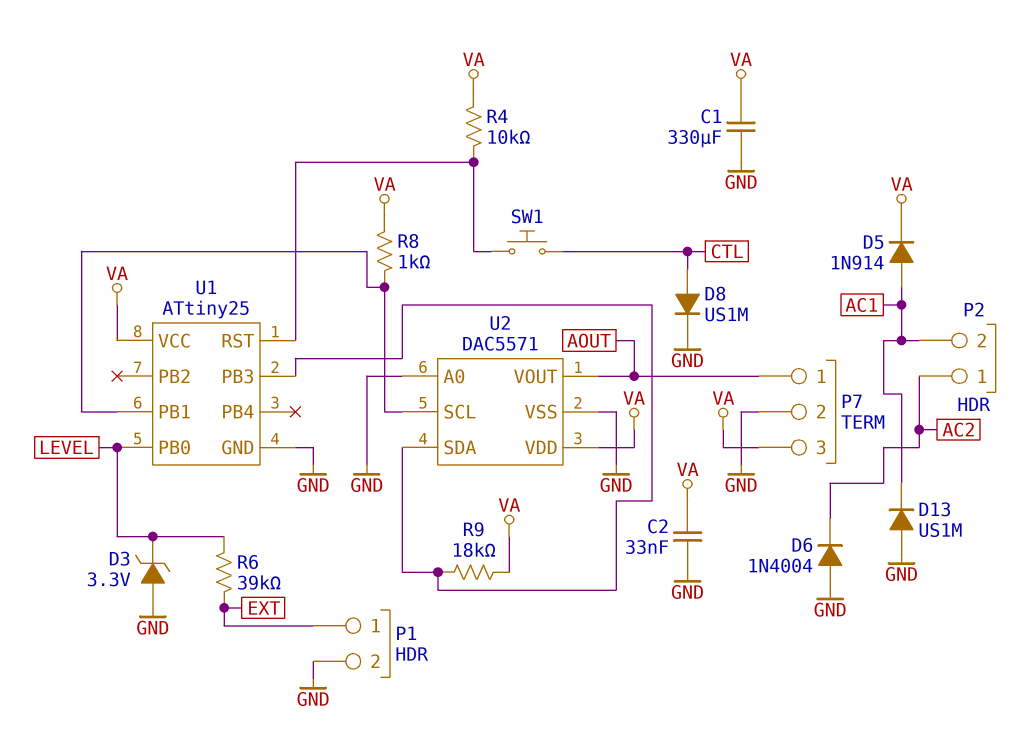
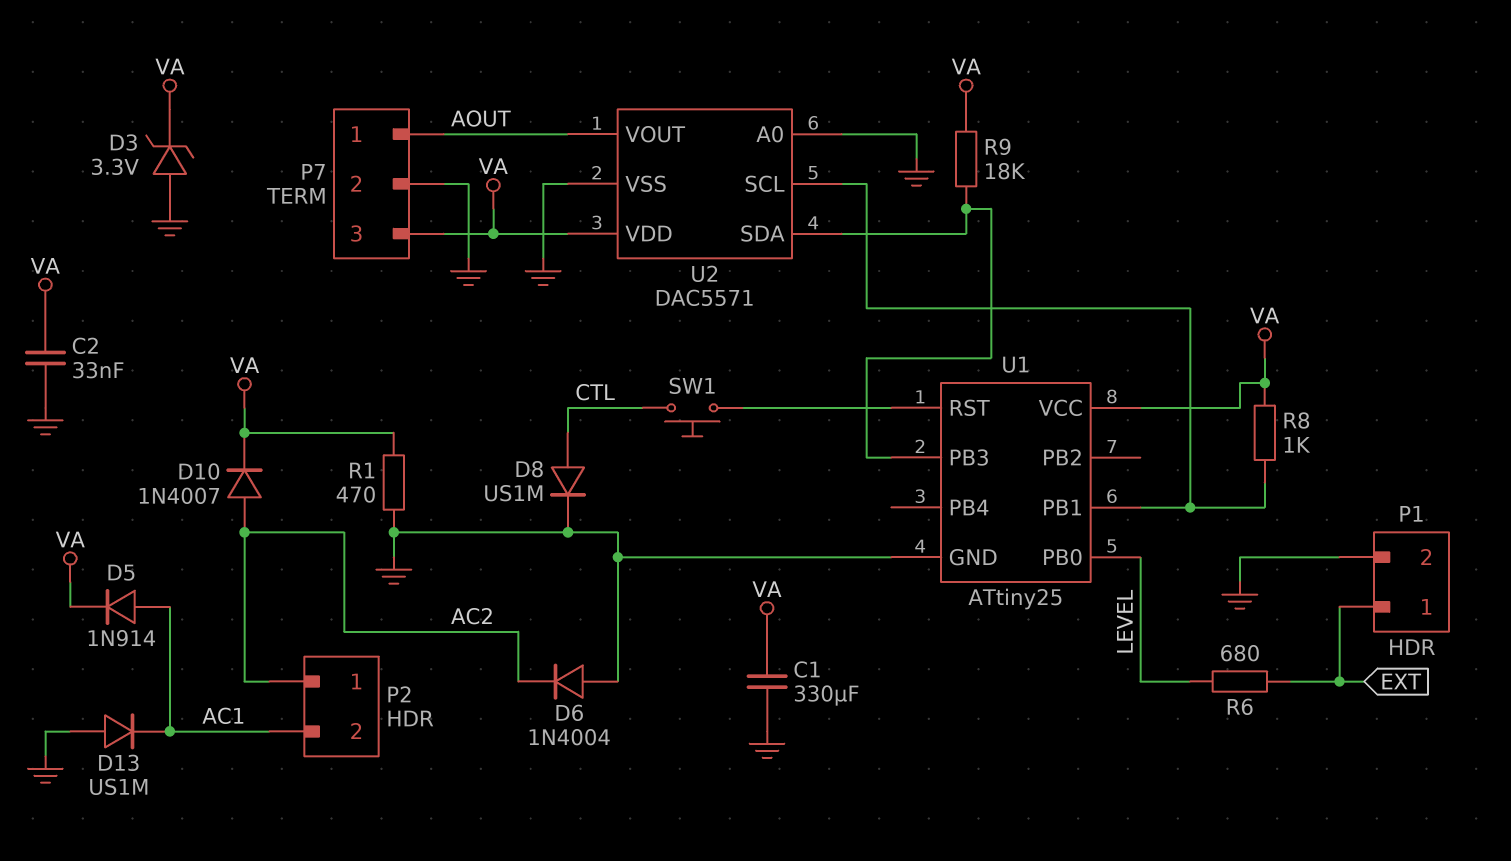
D3: zener 3.3V (A GND, K LEVEL) -> zener 3.3V (A GND, K VA)
D10: none -> diode 1N4007 (A AC2, K VA)
R1: none -> 470 (GND, VA)
R4: 10k (U1/RST, VA) -> none
R6: 39k (EXT, LEVEL) -> 680 (EXT, LEVEL)

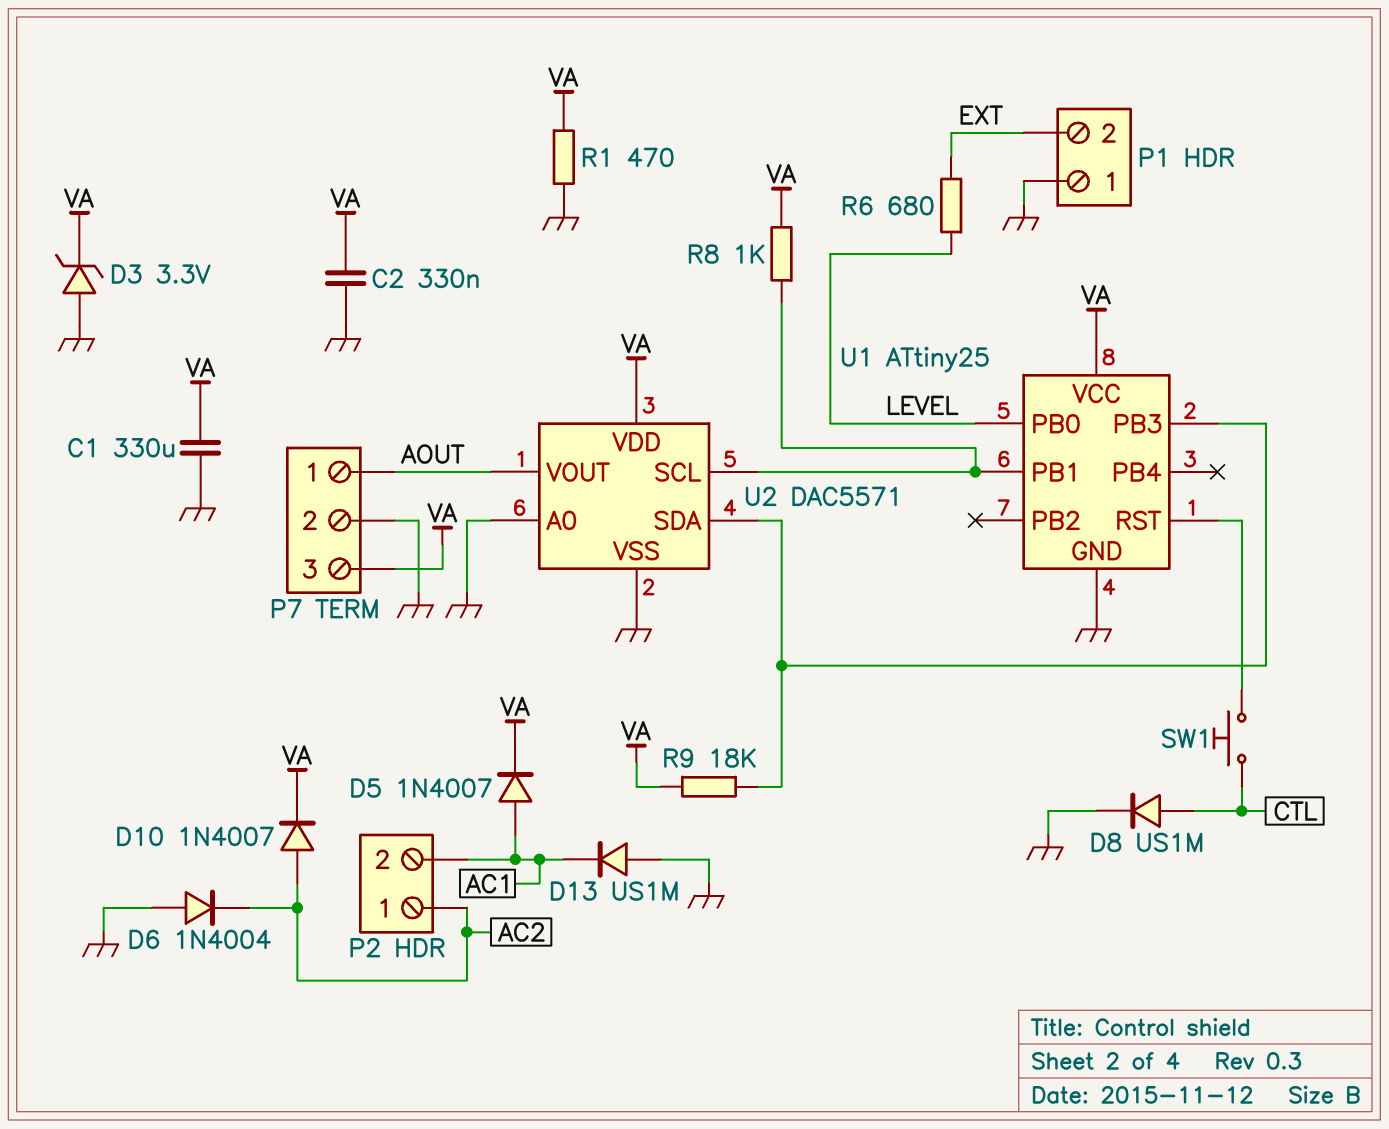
C2: 33nF (GND, VA) -> 330nF (GND, VA)
D5: diode 1N914 (A AC1, K VA) -> diode 1N4007 (A AC1, K VA)
P1 pin 1: EXT -> GND
P1 pin 2: GND -> EXT

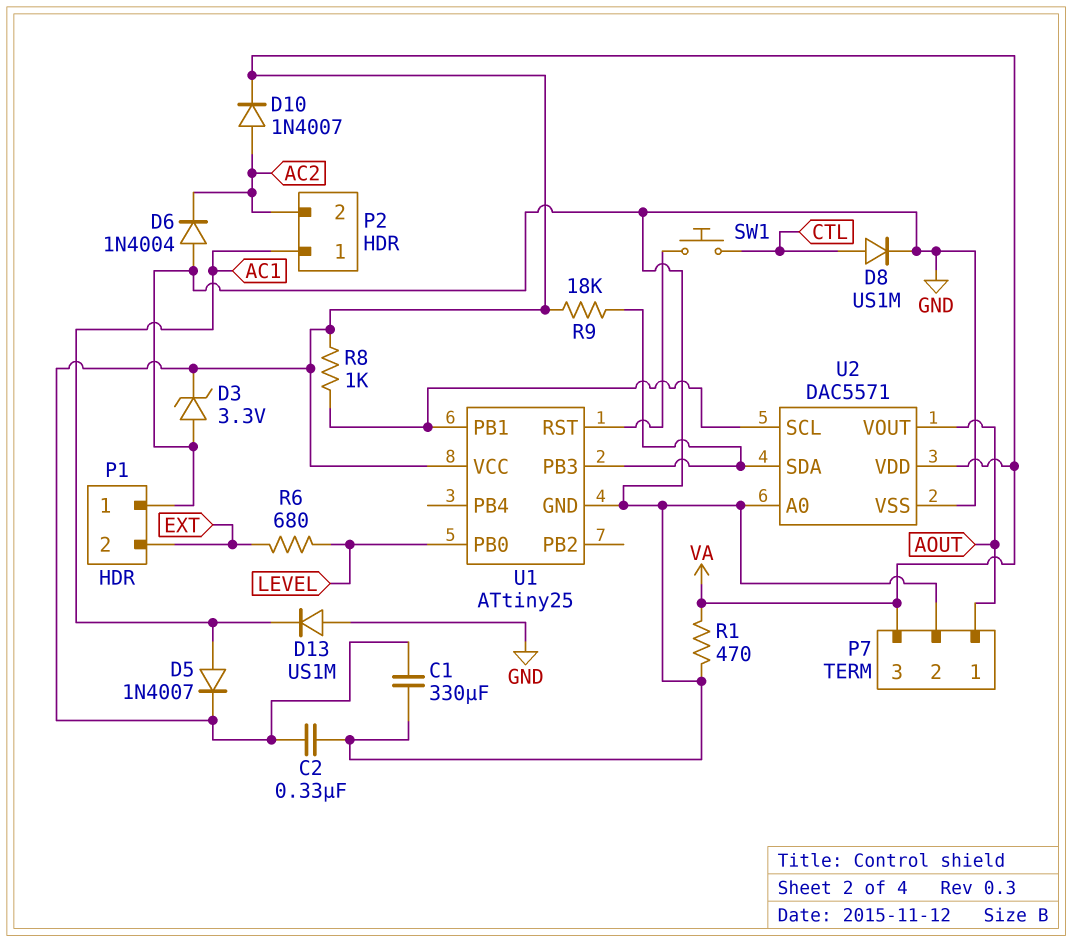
P2 pin 1: AC2 -> AC1
P2 pin 2: AC1 -> AC2

